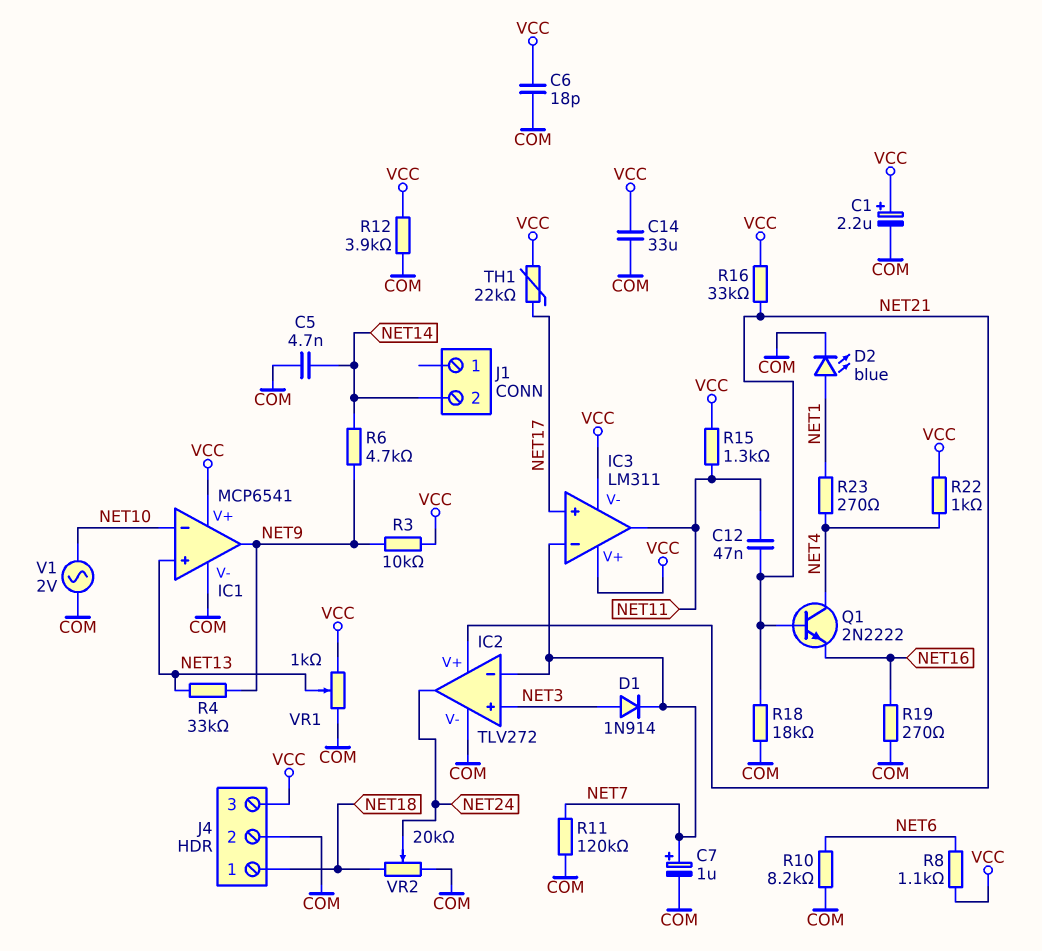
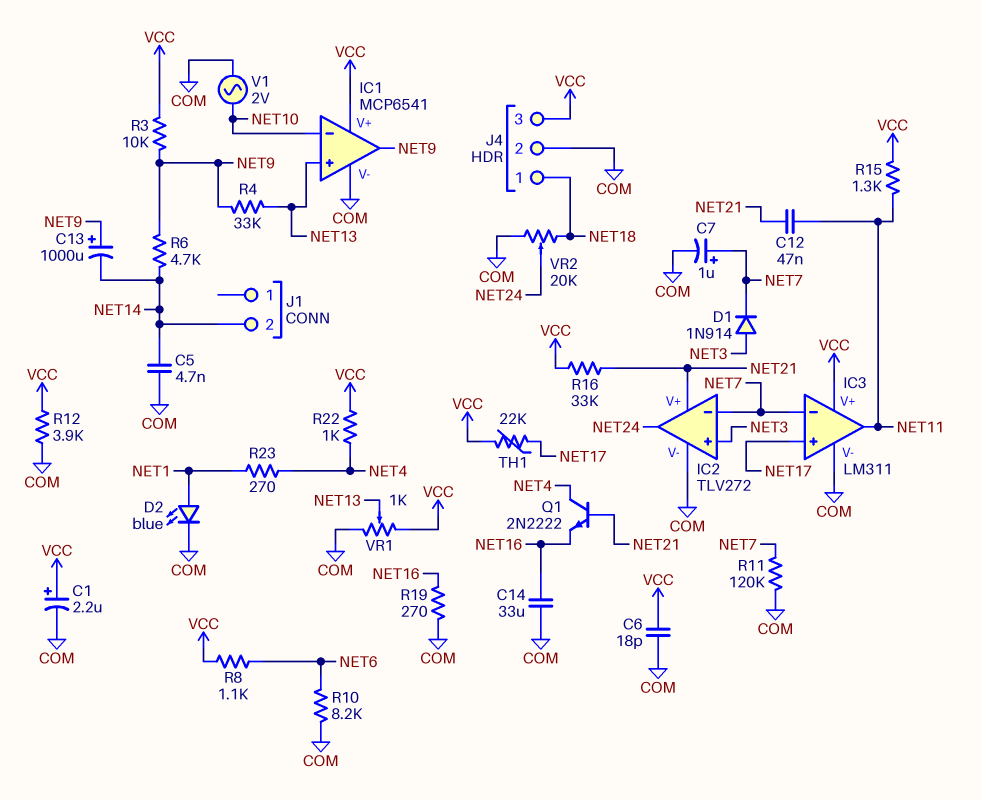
C13: none -> 1000uF (plus NET9, minus NET14)
C14: 33uF (COM, VCC) -> 33uF (COM, NET16)
IC3 pin V-: VCC -> COM
R18: 18k (COM, NET21) -> none

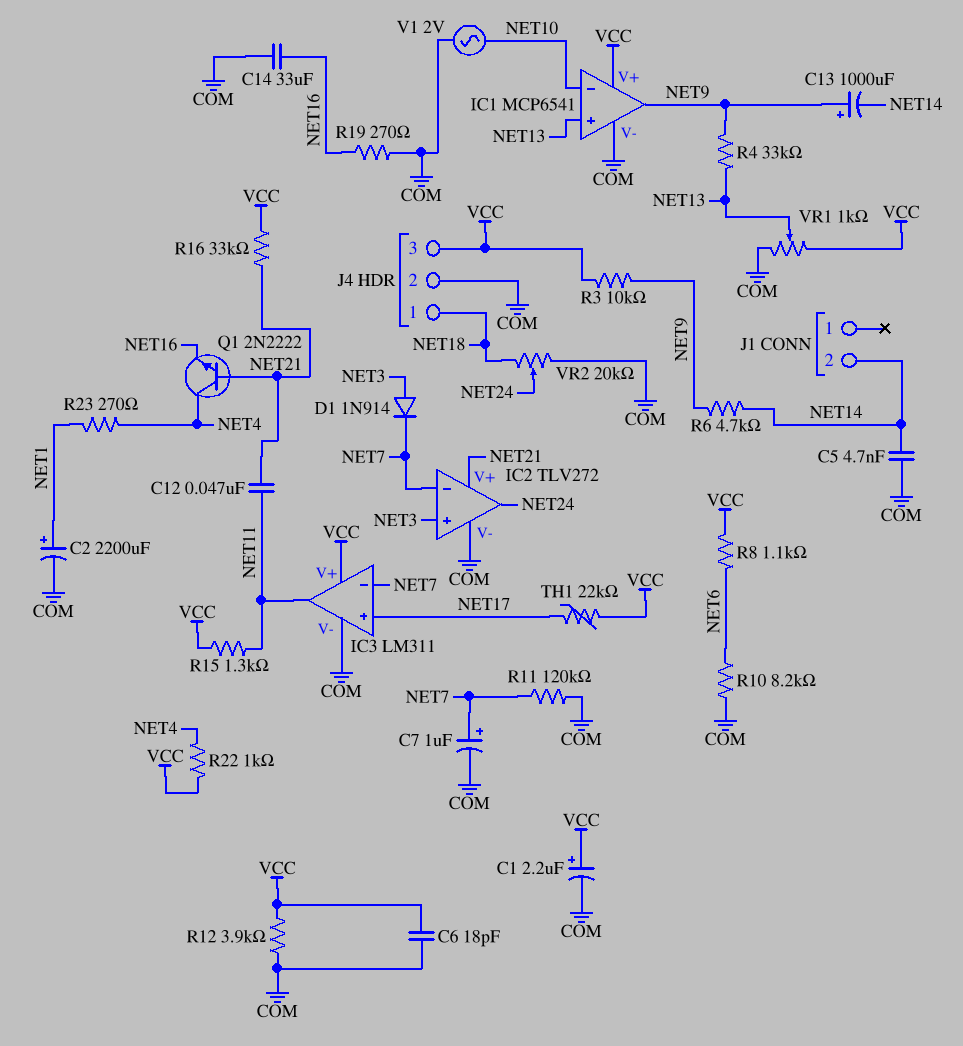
C2: none -> 2200uF (plus NET1, minus COM)
D2: LED blue (A NET1, K COM) -> none

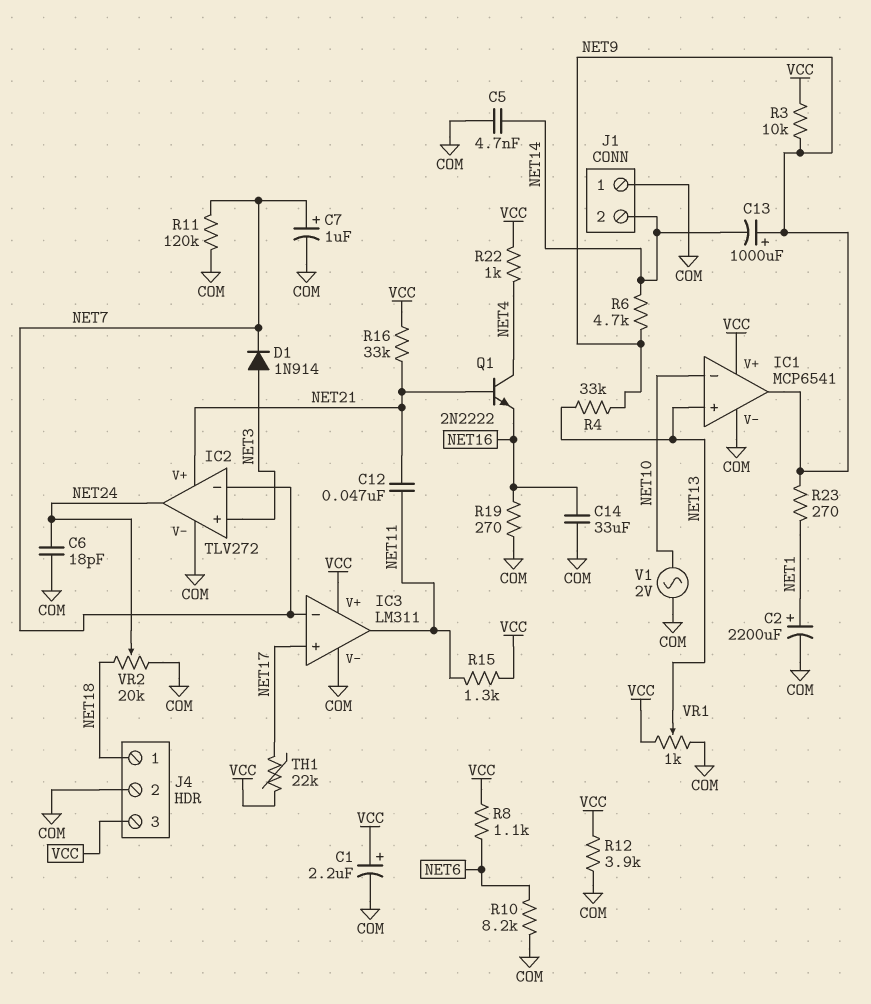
C6: 18pF (COM, VCC) -> 18pF (COM, NET24)
J1 pin 1: none -> COM
R23: 270 (NET1, NET4) -> 270 (NET1, NET9)

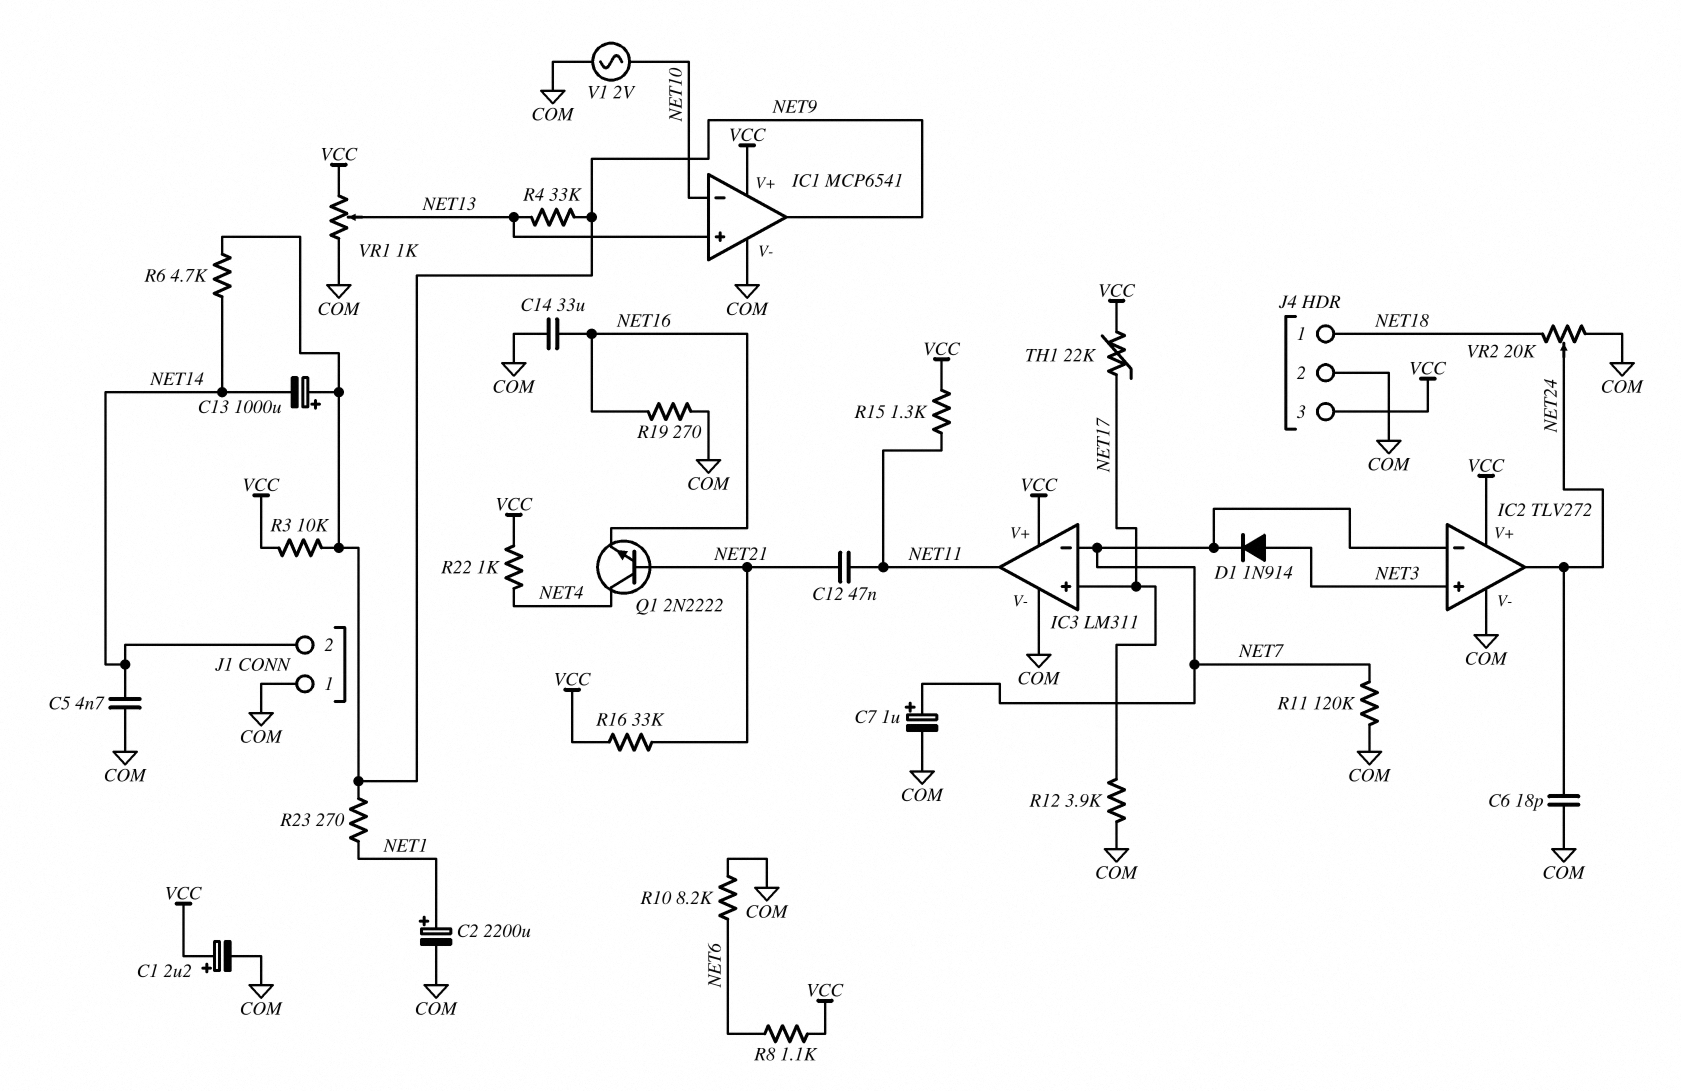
IC2 pin V+: NET21 -> VCC
R12: 3.9k (COM, VCC) -> 3.9k (COM, NET17)

